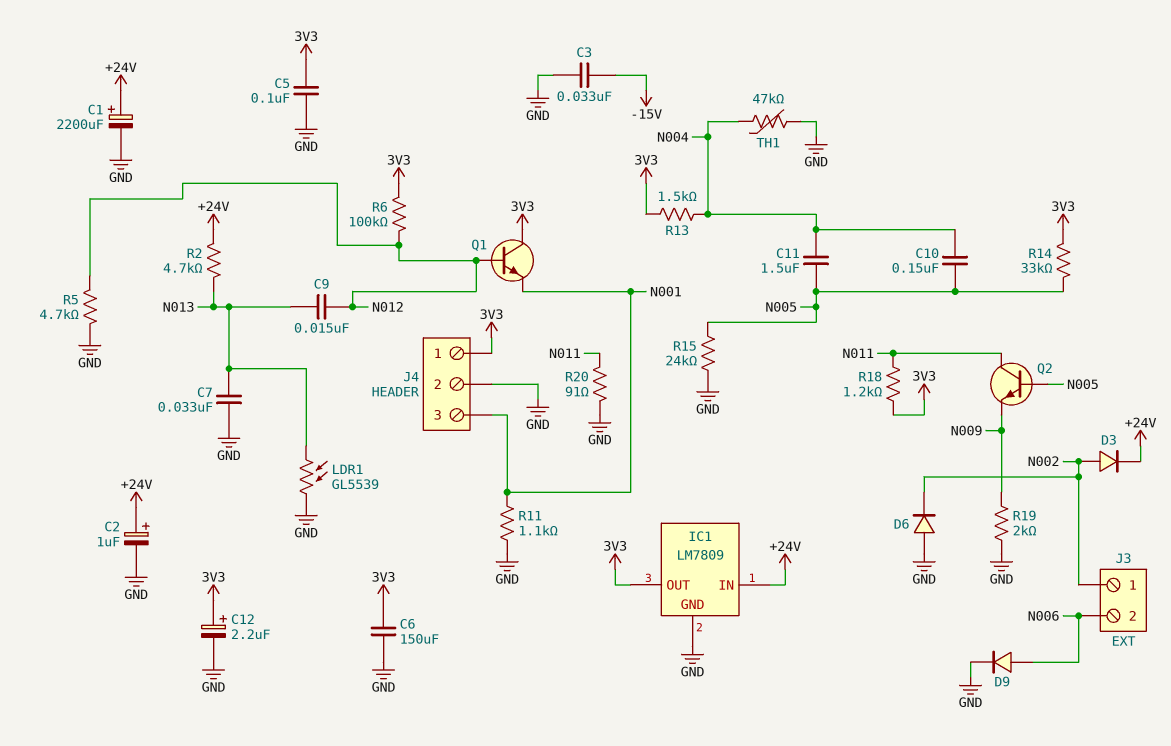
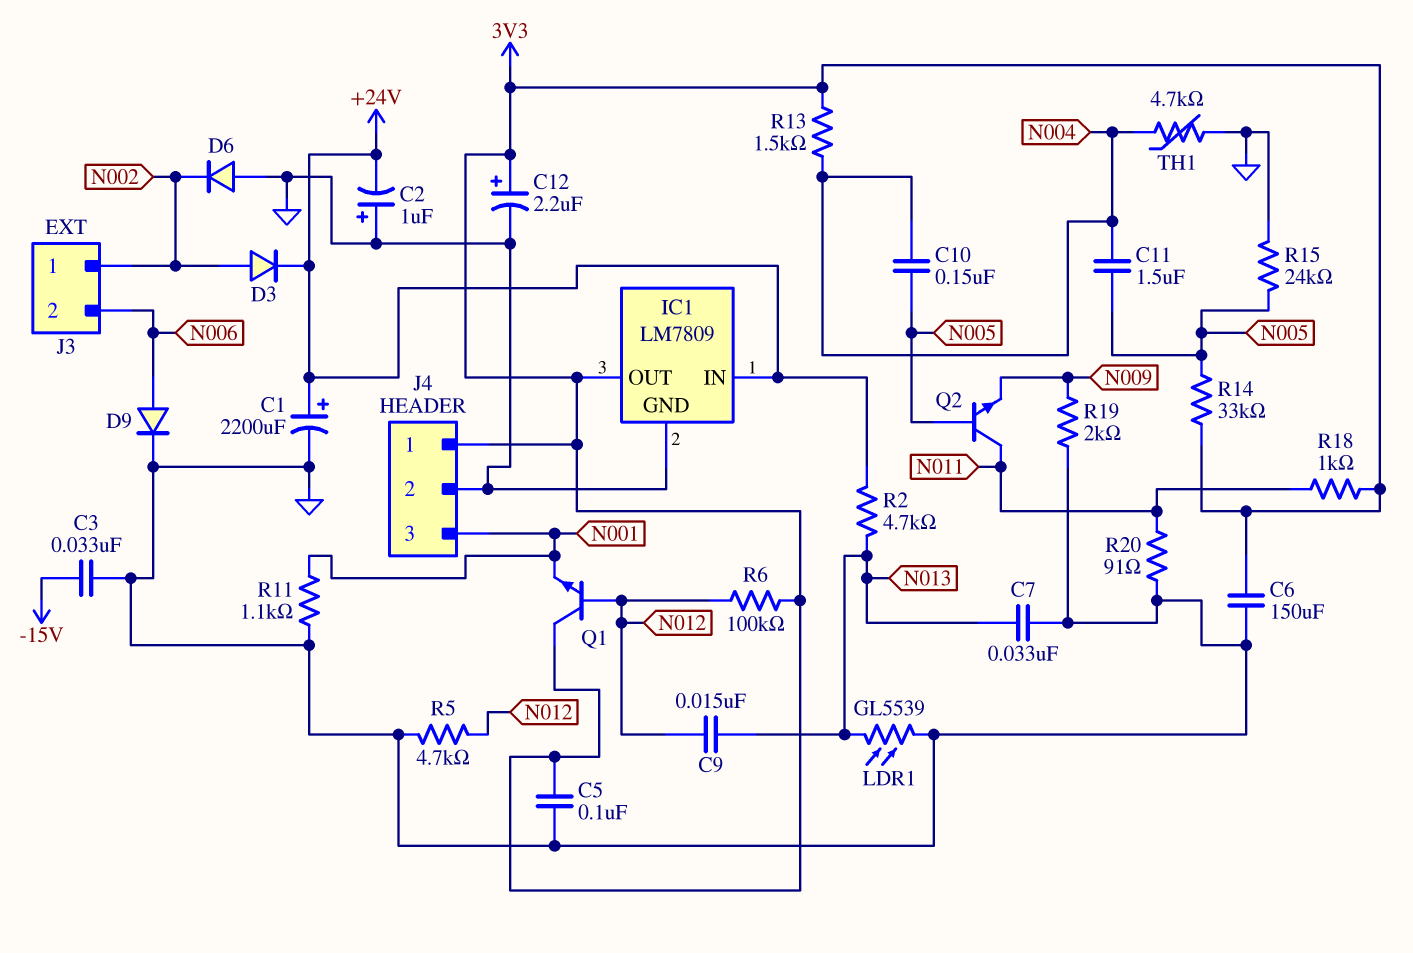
C2: 1uF (plus +24V, minus GND) -> 1uF (plus GND, minus +24V)
R18: 1.2k (3V3, N011) -> 1k (3V3, N011)
TH1: 47k (GND, N004) -> 4.7k (GND, N004)

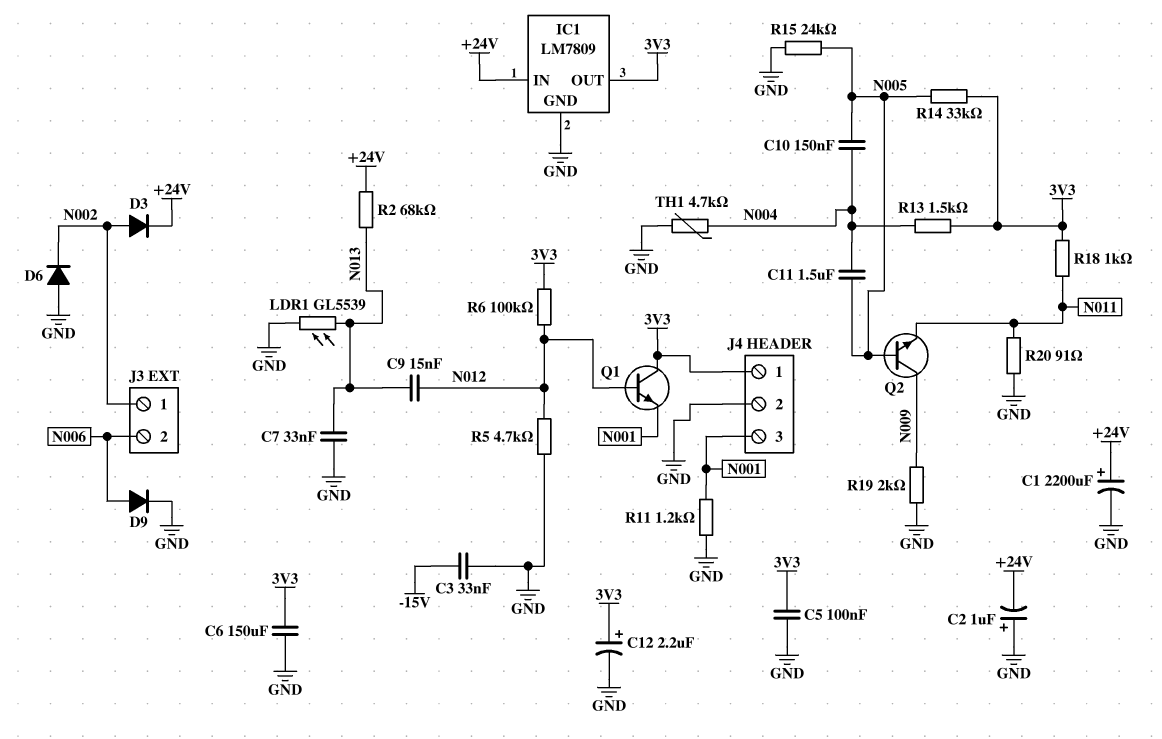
Q2: NPN (B N005, C N011, E N009) -> NPN (B N005, C N009, E N011)
R2: 4.7k (+24V, N013) -> 68k (+24V, N013)
R11: 1.1k (GND, N001) -> 1.2k (GND, N001)

